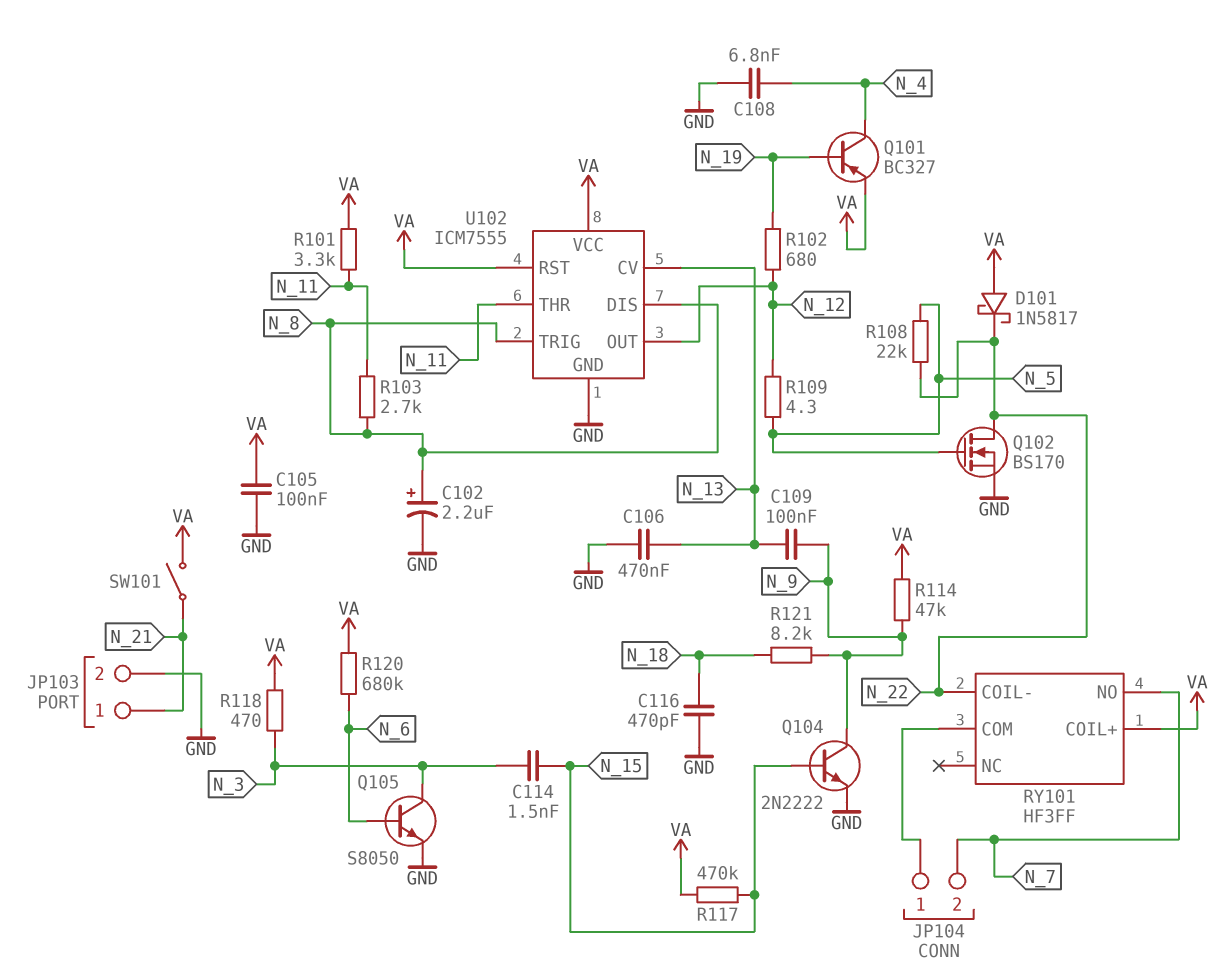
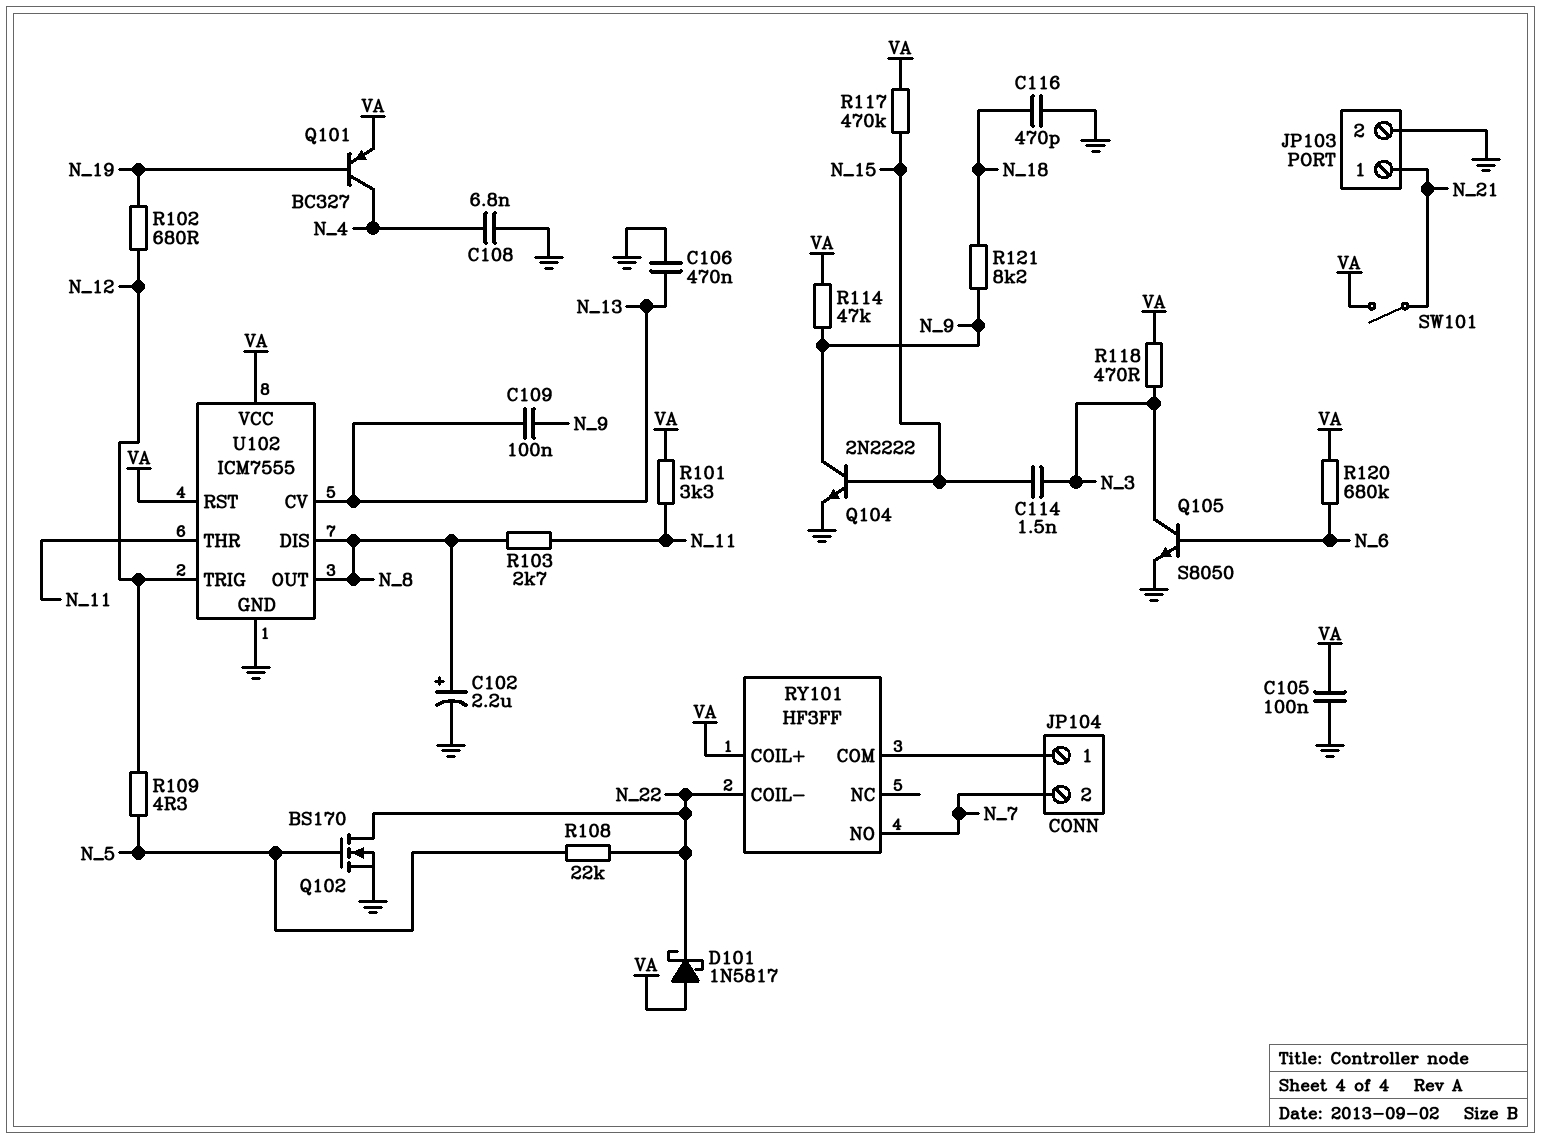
U102 pin OUT: N_12 -> N_8
U102 pin TRIG: N_8 -> N_12

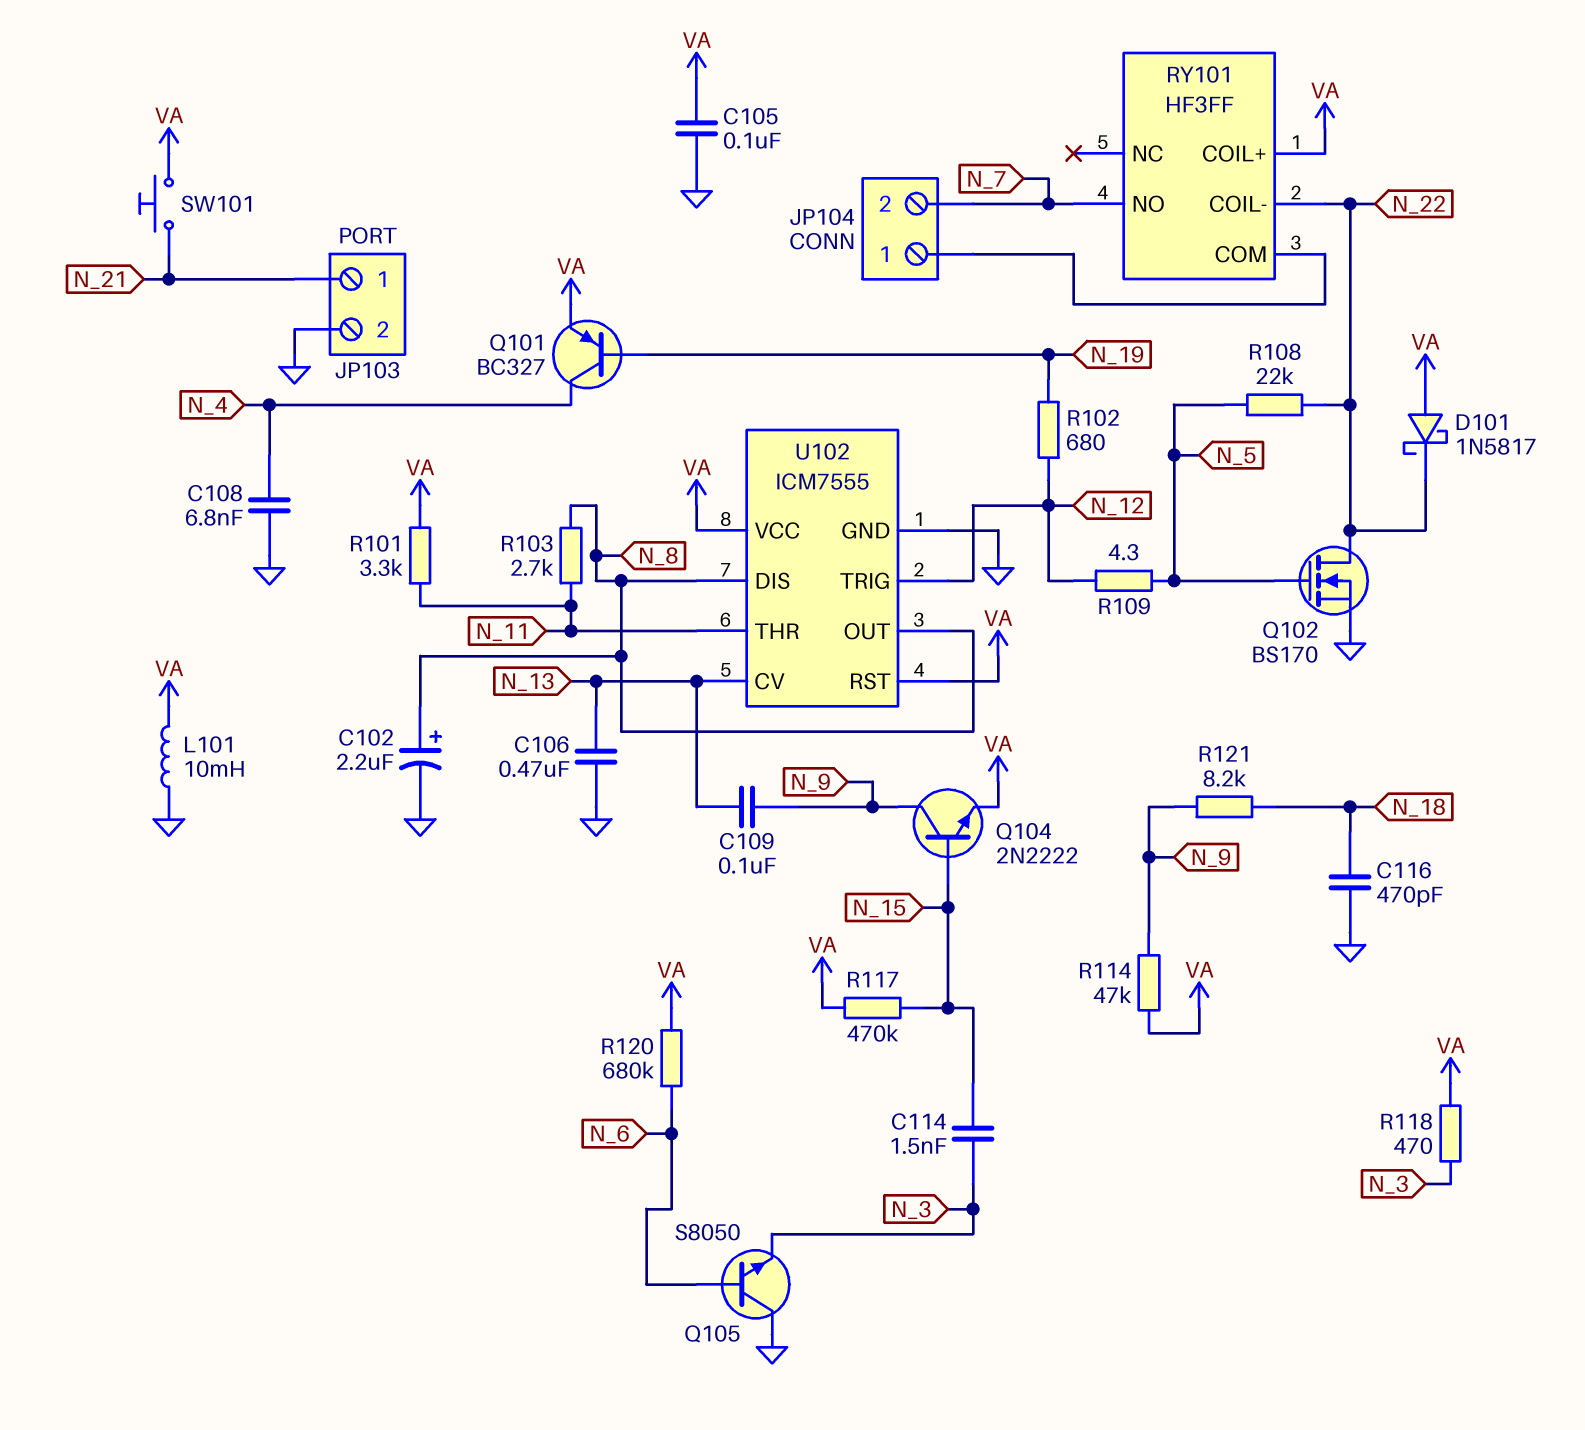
L101: none -> 10mH (GND, VA)
Q104: NPN 2N2222 (B N_15, C N_9, E GND) -> NPN 2N2222 (B N_15, C N_9, E VA)
Q105: NPN S8050 (B N_6, C N_3, E GND) -> NPN S8050 (B N_6, C GND, E N_3)
SW101: switch (N_21, VA) -> button (N_21, VA)

